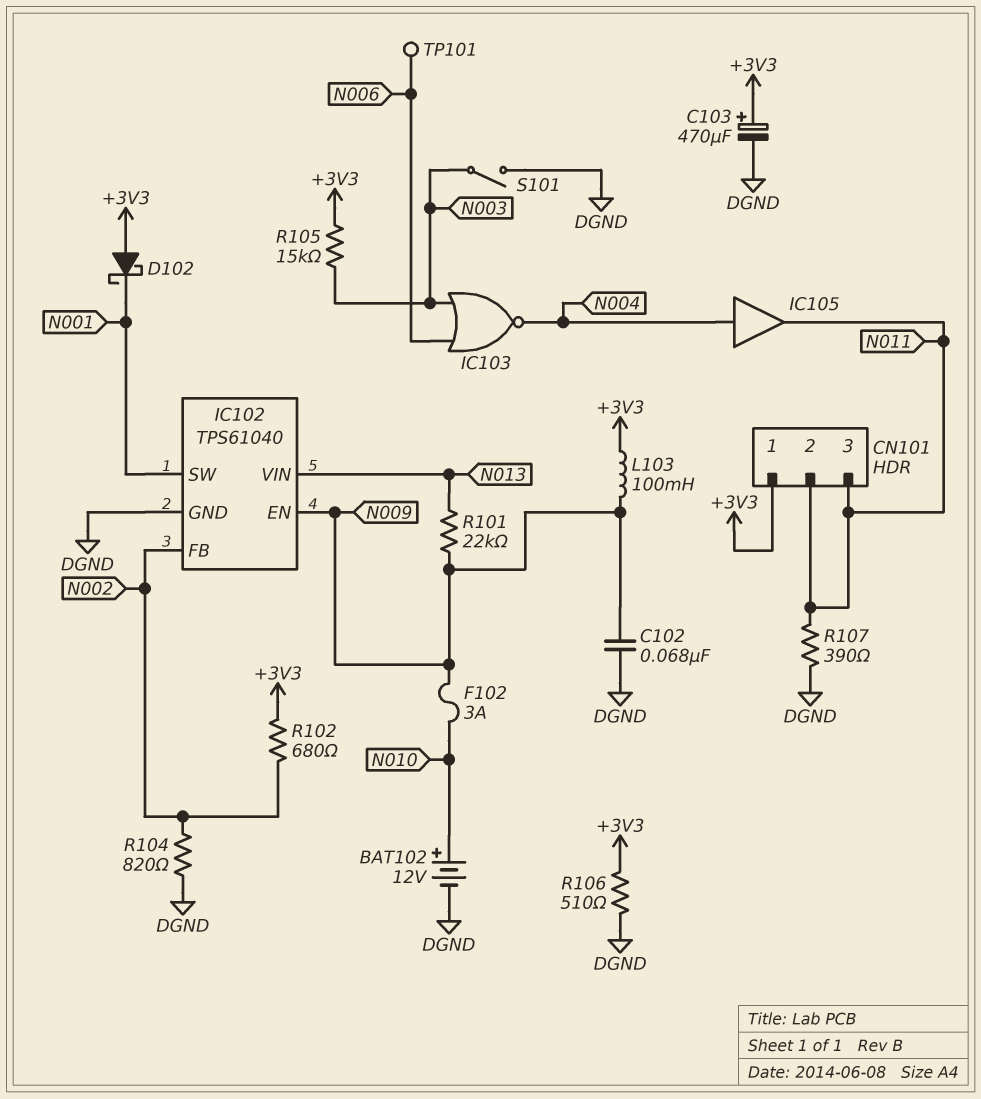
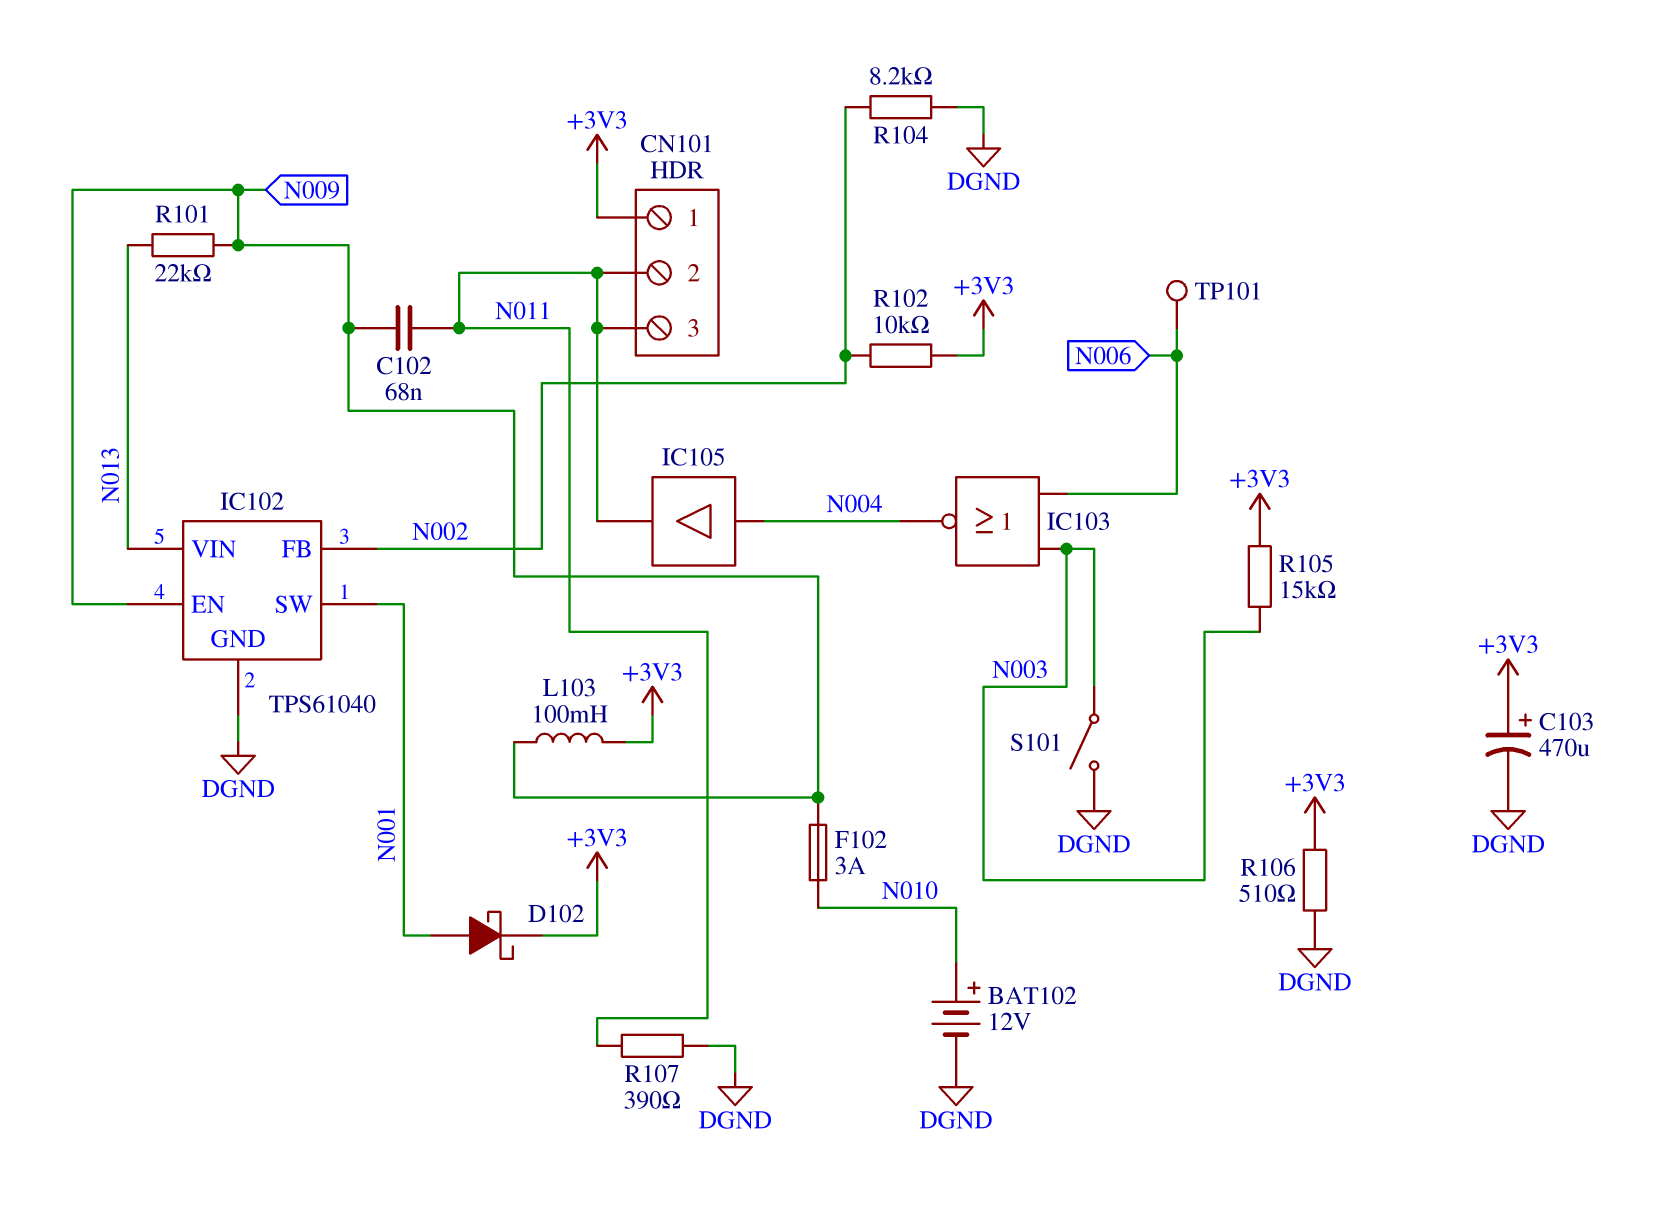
C102: 68nF (DGND, N009) -> 68nF (N009, N011)
D102: schottky (A +3V3, K N001) -> schottky (A N001, K +3V3)
R102: 680 (+3V3, N002) -> 10k (+3V3, N002)
R104: 820 (DGND, N002) -> 8.2k (DGND, N002)

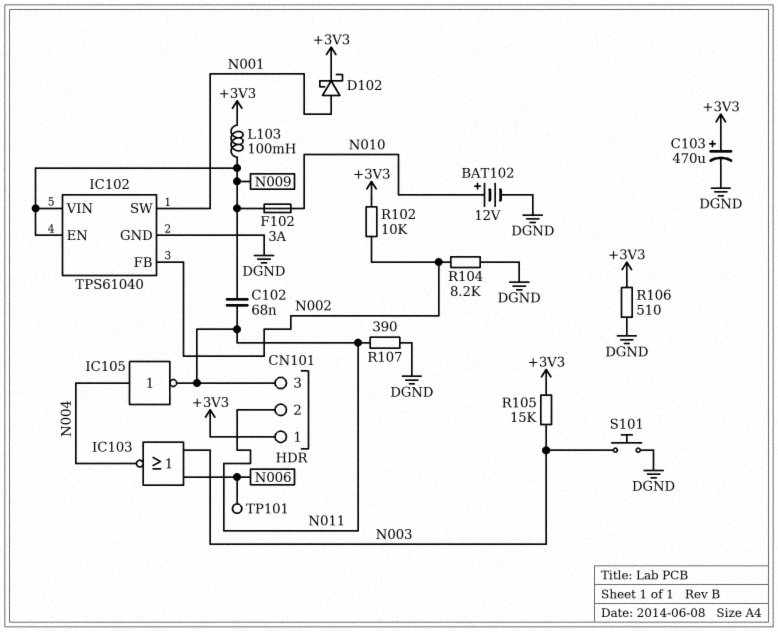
IC102 pin VIN: N013 -> N009
IC105: buffer (in N004, out N011) -> NOT (in N004, out N011)
R101: 22k (N009, N013) -> none
S101: switch (DGND, N003) -> button (DGND, N003)

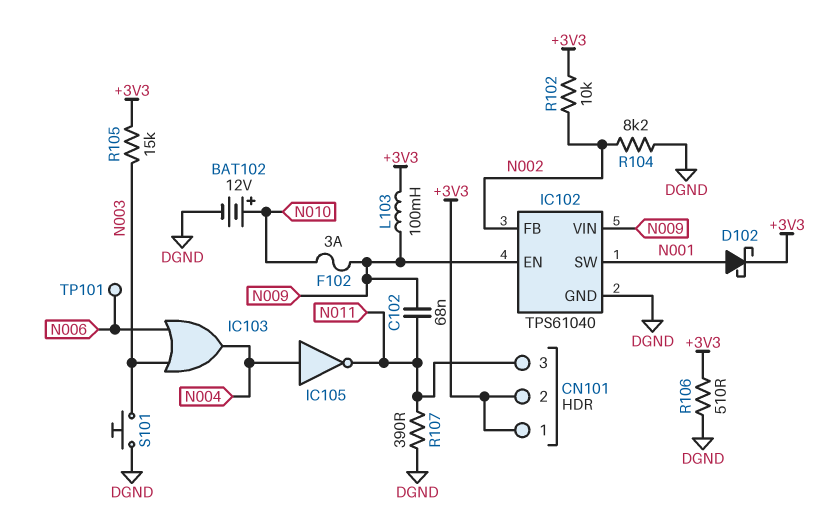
C103: 470uF (plus +3V3, minus DGND) -> none
CN101 pin 2: N011 -> +3V3
IC103: NOR (in N003, in N006, out N004) -> OR (in N003, in N006, out N004)

